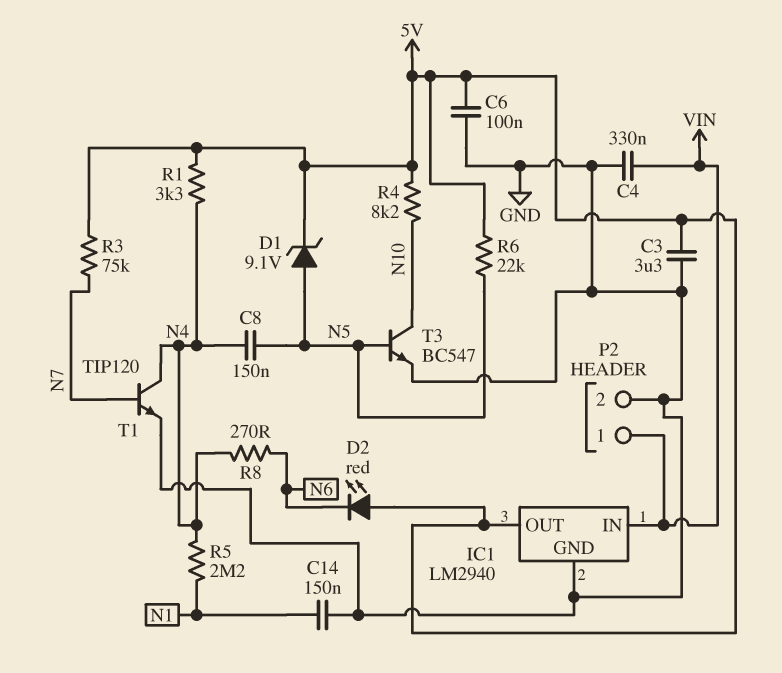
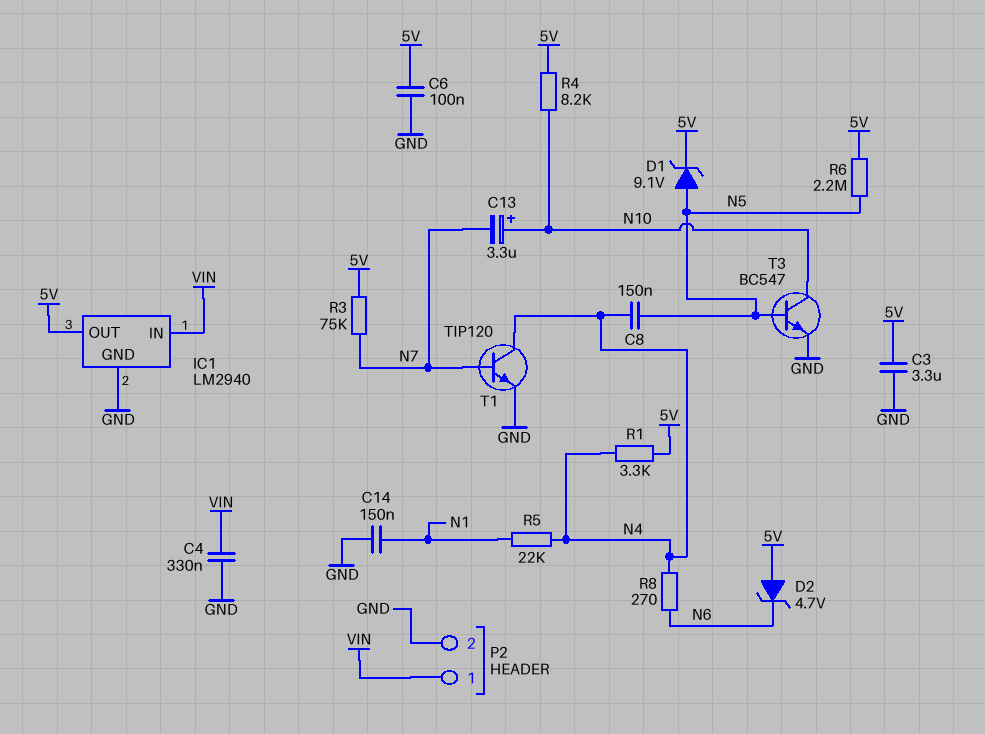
C13: none -> 3.3uF (plus N10, minus N7)
D2: LED red (A 5V, K N6) -> zener 4.7V (A 5V, K N6)
R5: 2.2M (N1, N4) -> 22k (N1, N4)
R6: 22k (5V, N5) -> 2.2M (5V, N5)

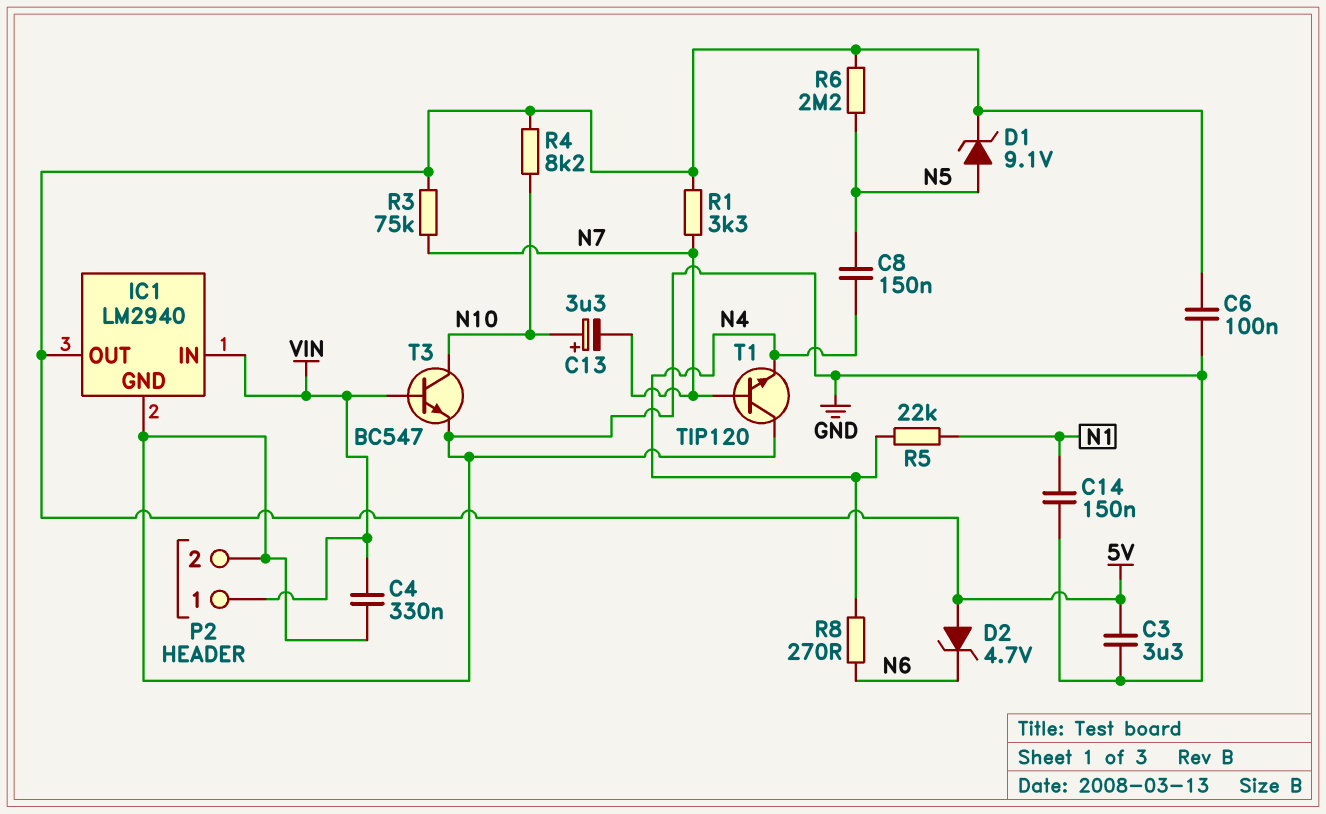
R1: 3.3k (5V, N4) -> 3.3k (5V, N7)
T1: NPN TIP120 (B N7, C N4, E GND) -> NPN TIP120 (B N7, C GND, E N4)
T3: NPN BC547 (B N5, C N10, E GND) -> NPN BC547 (B VIN, C N10, E GND)

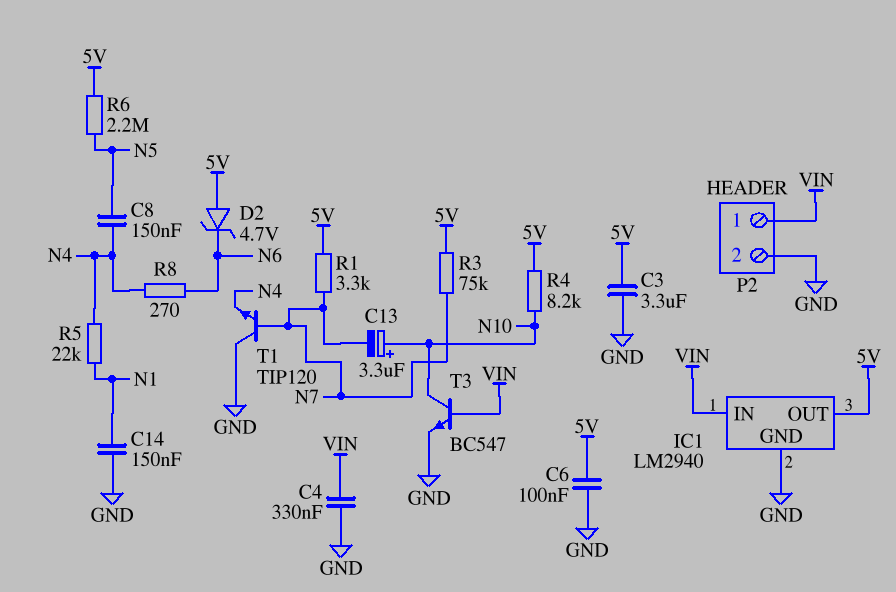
D1: zener 9.1V (A N5, K 5V) -> none

